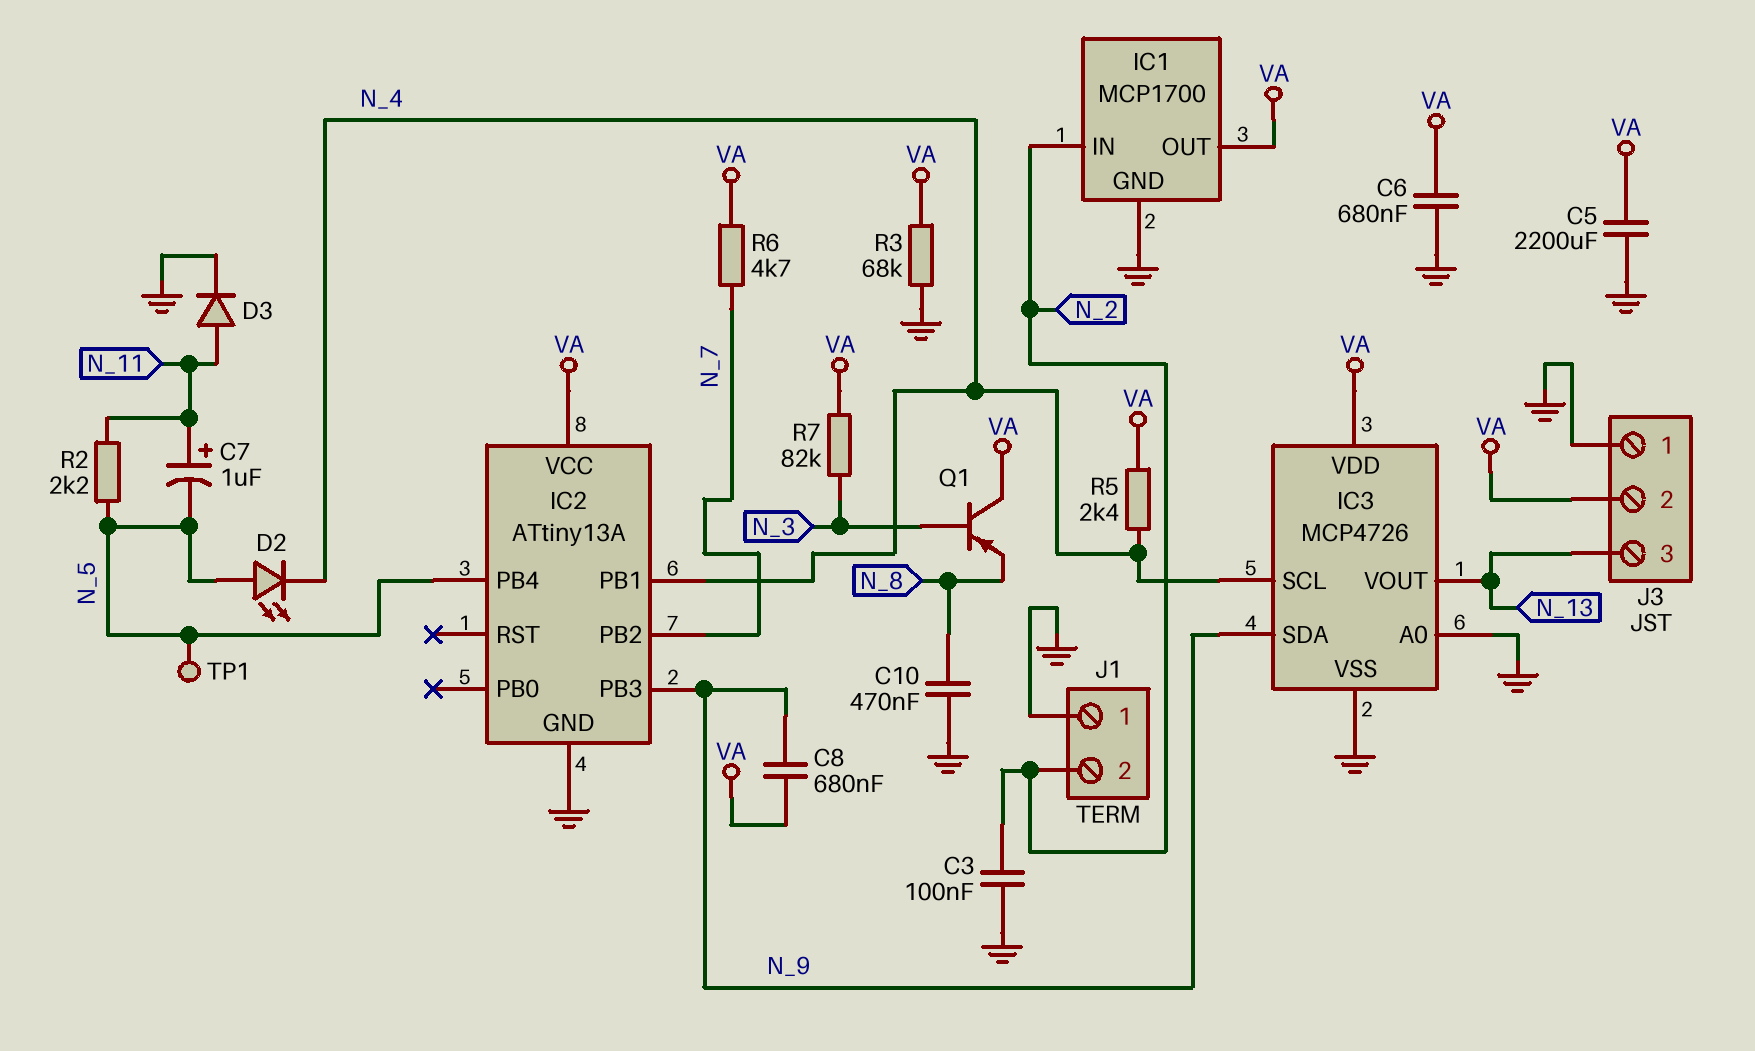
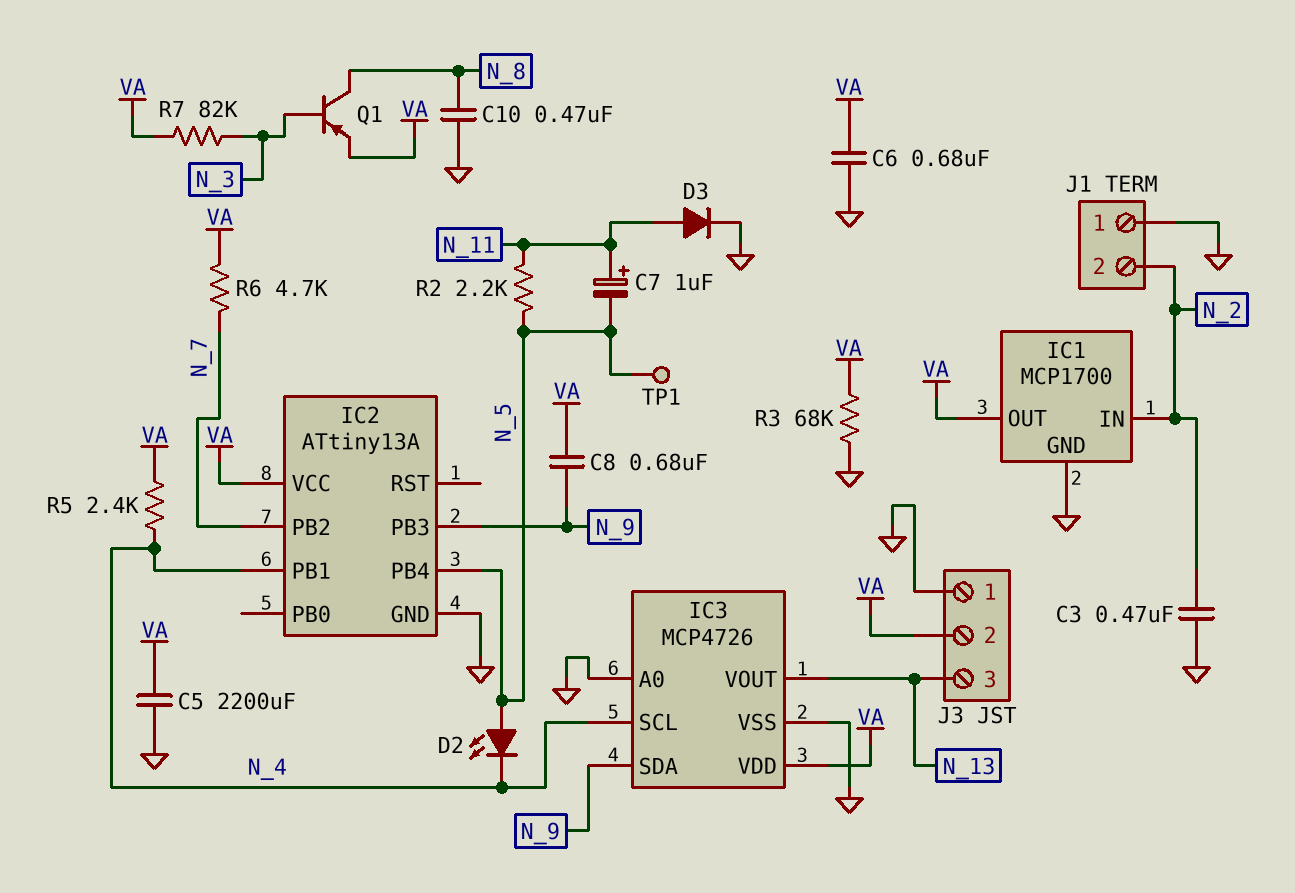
C3: 100nF (GND, N_2) -> 470nF (GND, N_2)
Q1: PNP (B N_3, C VA, E N_8) -> PNP (B N_3, C N_8, E VA)

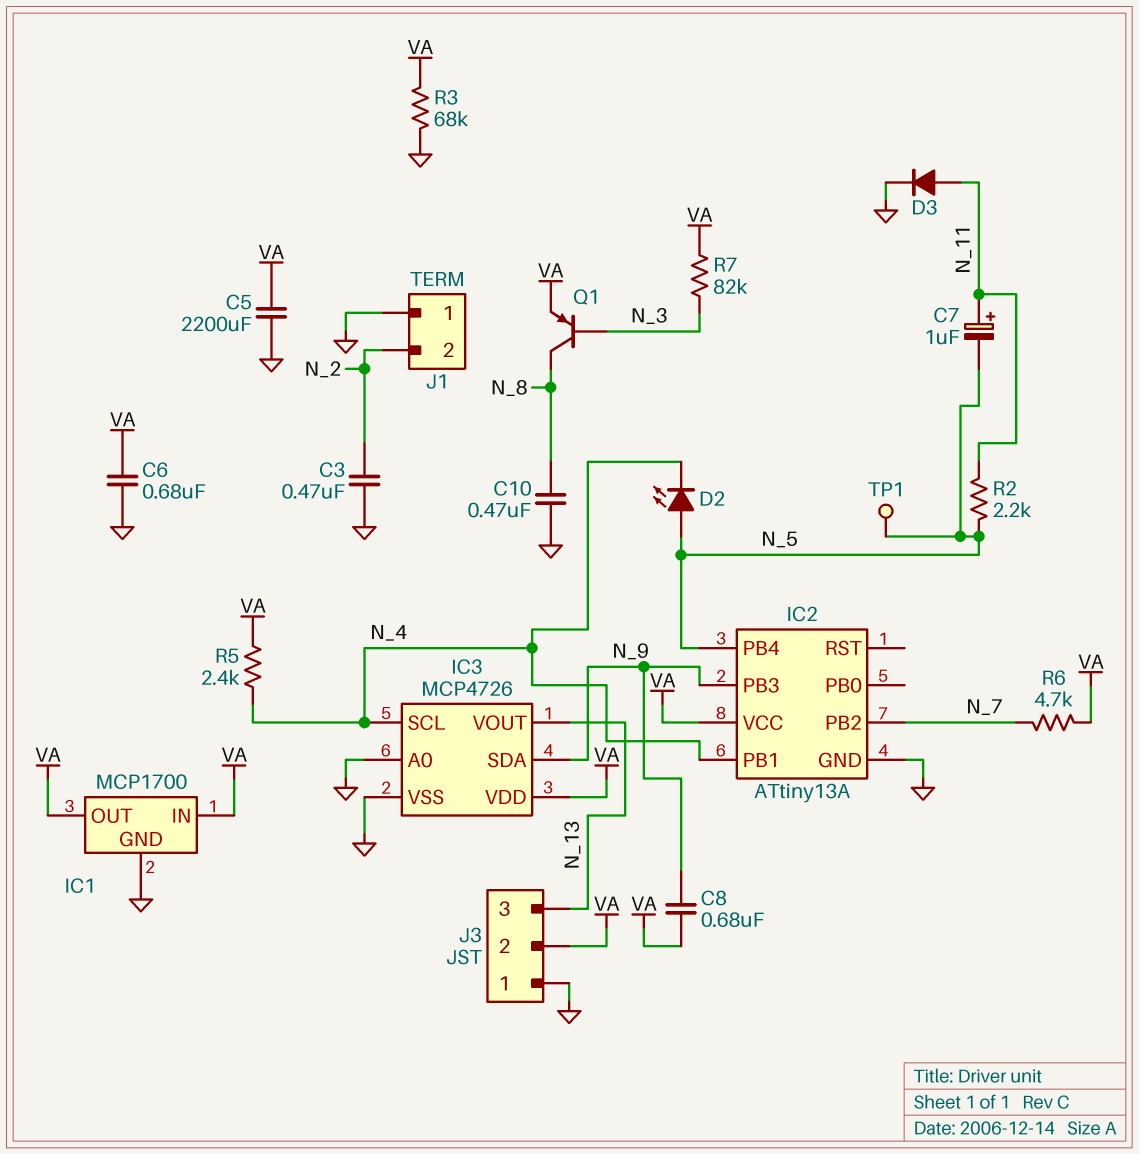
IC1 pin IN: N_2 -> VA

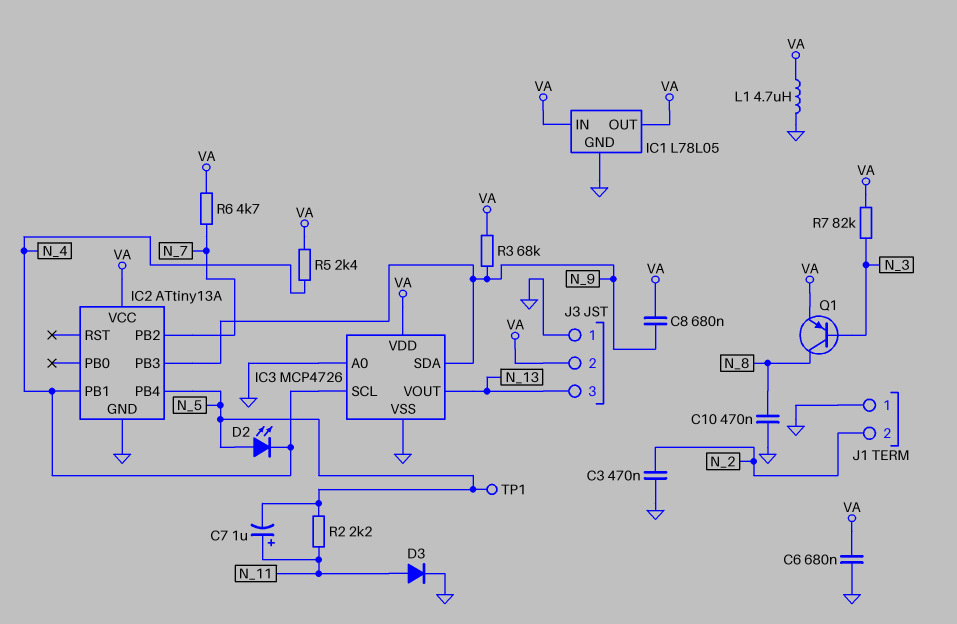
C5: 2200uF (GND, VA) -> none
IC1: MCP1700 -> L78L05
L1: none -> 4.7uH (GND, VA)
R3: 68k (GND, VA) -> 68k (N_9, VA)

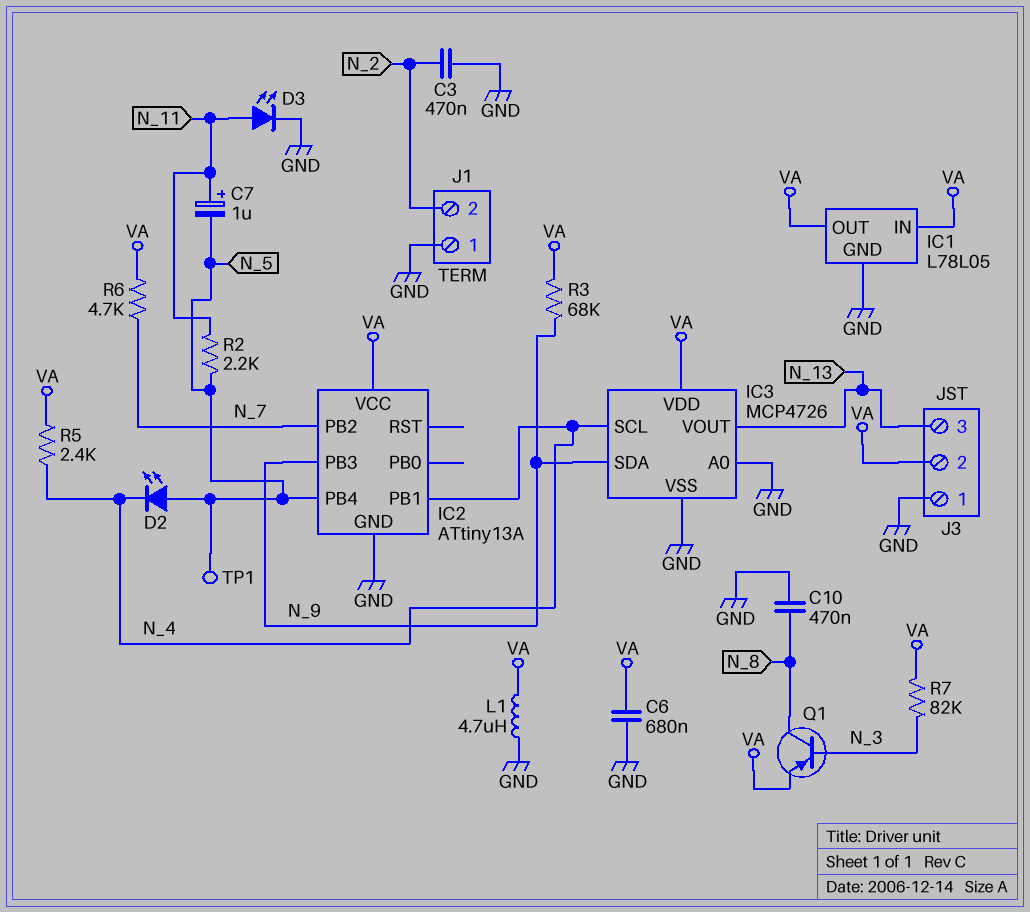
C8: 680nF (N_9, VA) -> none
D3: diode (A N_11, K GND) -> LED (A N_11, K GND)

